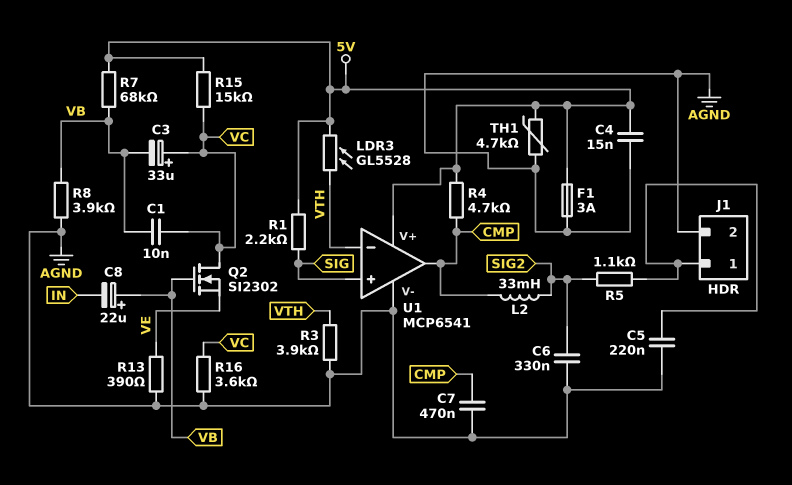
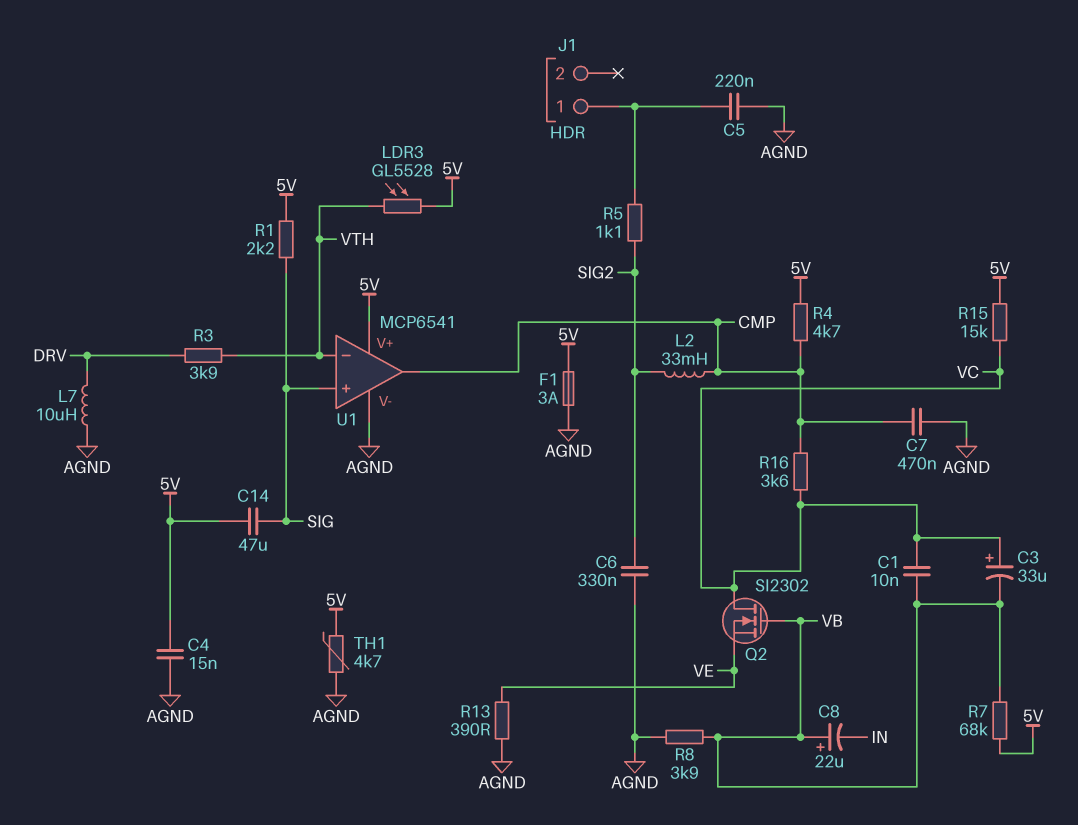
C14: none -> 47uF (5V, SIG)
J1 pin 2: AGND -> none
L7: none -> 10uH (AGND, DRV)
R3: 3.9k (AGND, VTH) -> 3.9k (DRV, VTH)
R16: 3.6k (AGND, VC) -> 3.6k (CMP, VC)

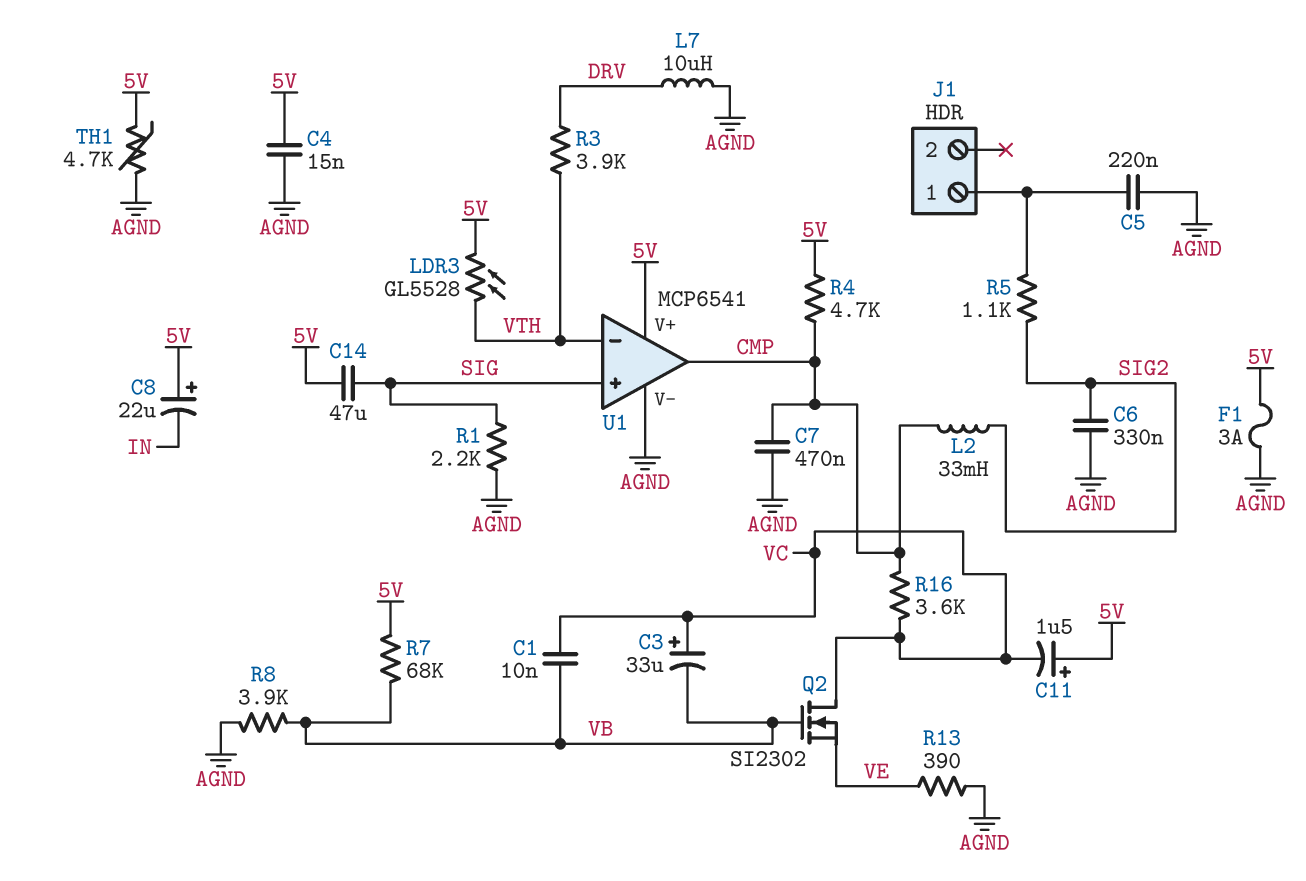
C8: 22uF (plus VB, minus IN) -> 22uF (plus 5V, minus IN)
C11: none -> 1.5uF (plus 5V, minus VC)
R1: 2.2k (5V, SIG) -> 2.2k (AGND, SIG)
R15: 15k (5V, VC) -> none

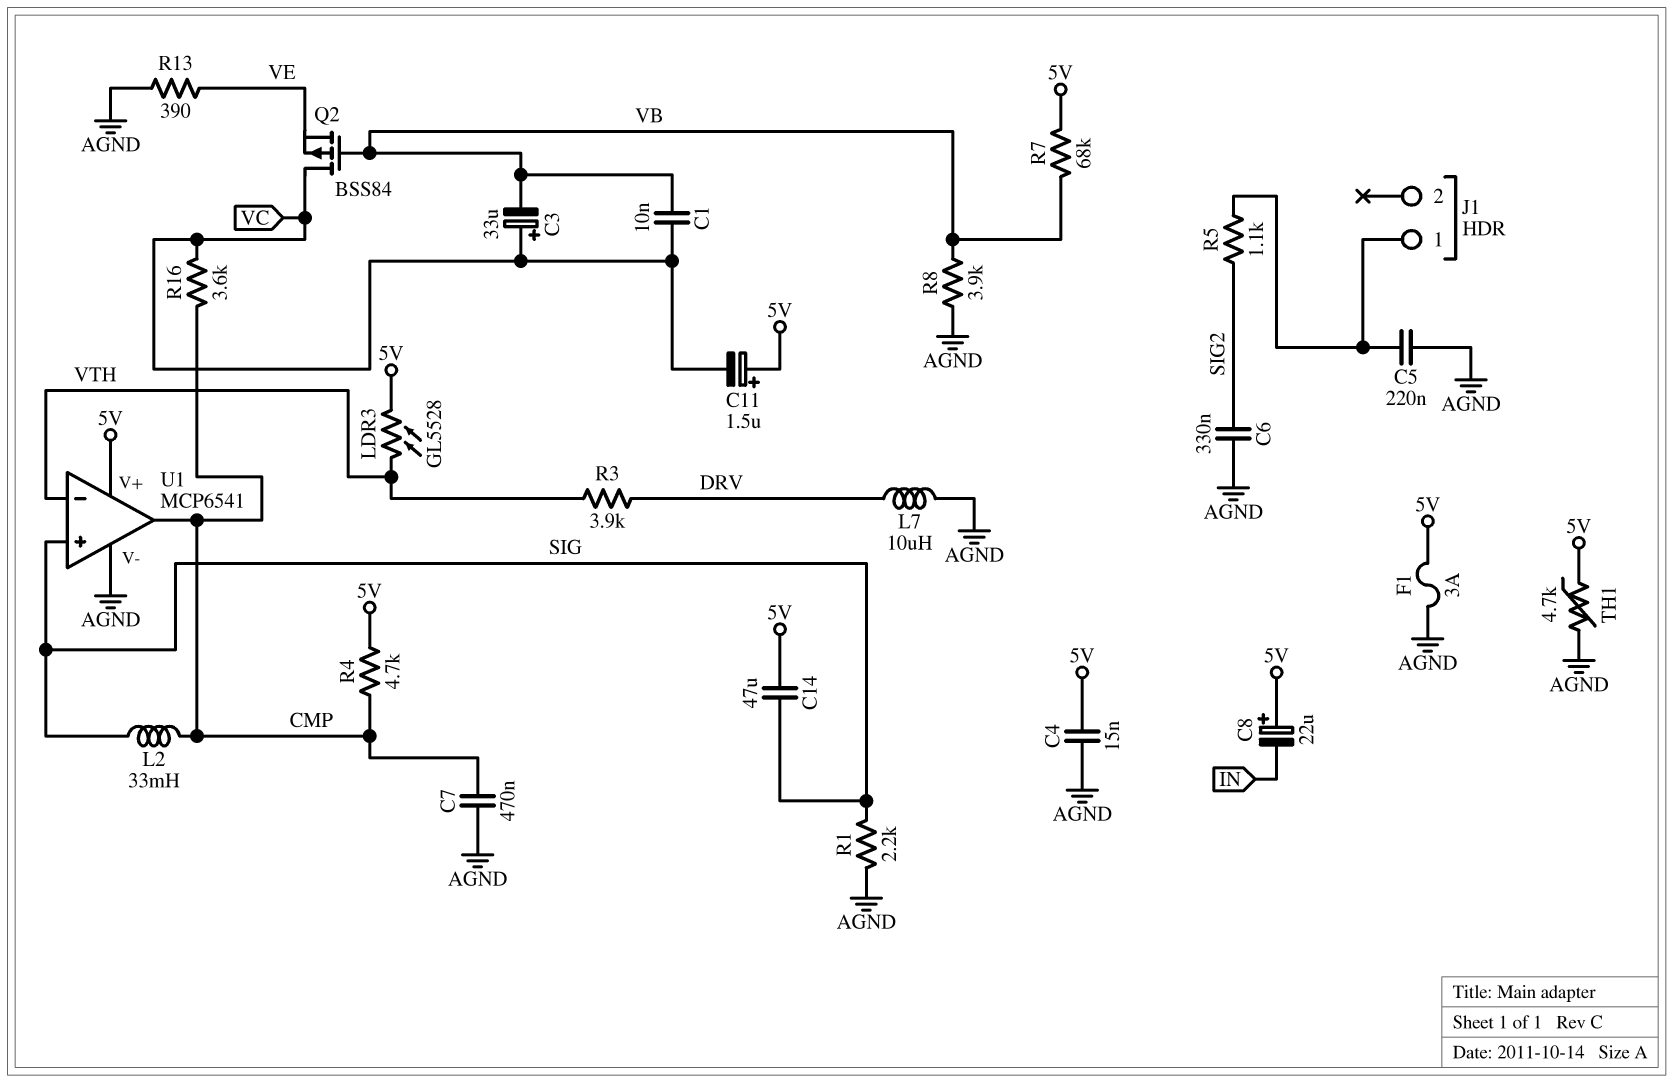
L2: 33mH (CMP, SIG2) -> 33mH (CMP, SIG)
Q2: NMOS SI2302 (G VB, D VC, S VE) -> PMOS BSS84 (G VB, D VC, S VE)

